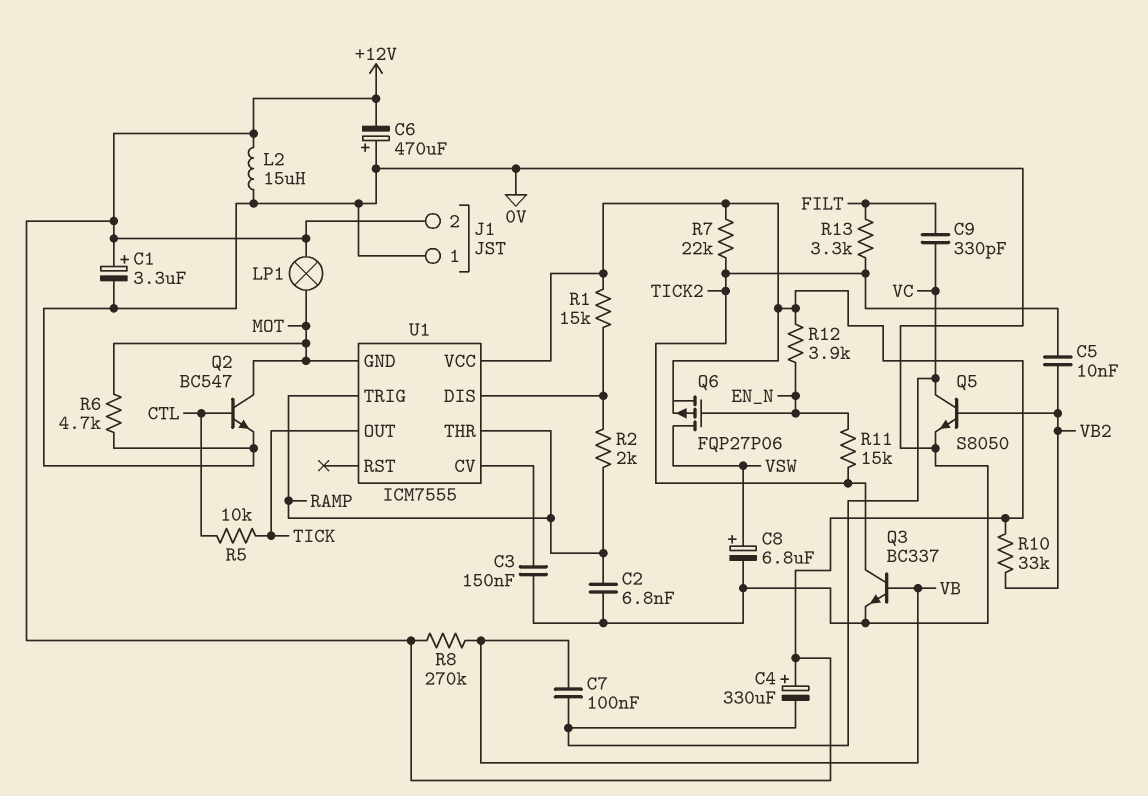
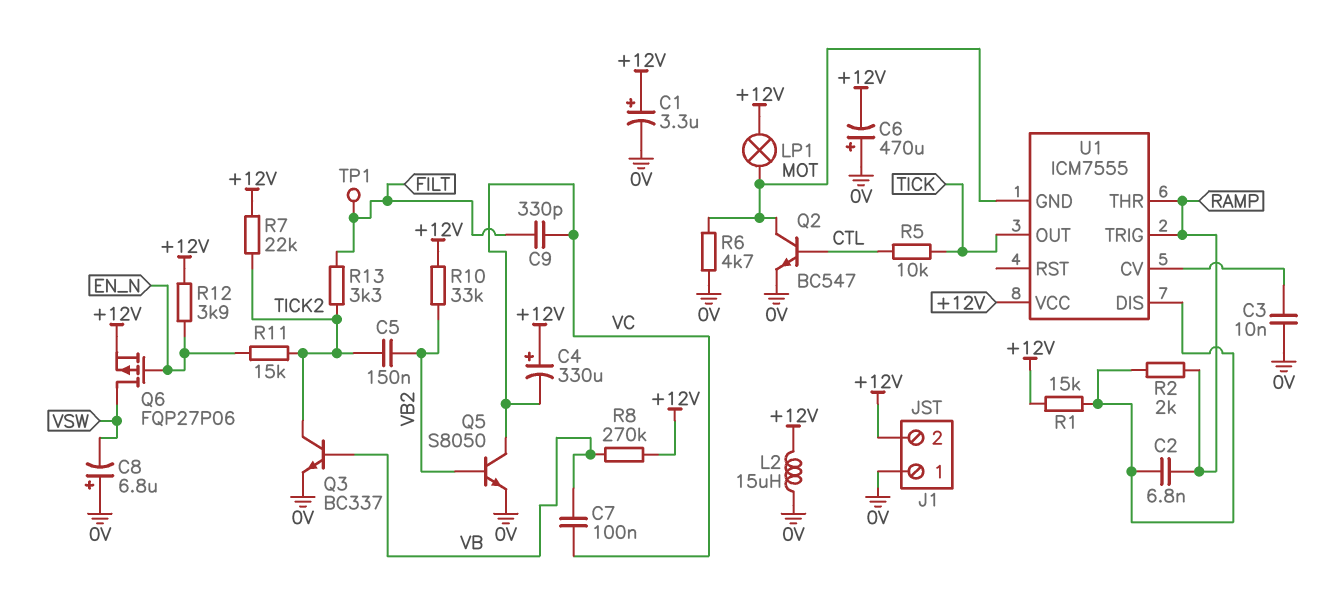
C2: 6.8nF (0V, RAMP) -> 6.8nF (RAMP, U1/DIS)
C3: 150nF (0V, U1/CV) -> 10nF (0V, U1/CV)
C5: 10nF (TICK2, VB2) -> 150nF (TICK2, VB2)
C8: 6.8uF (plus VSW, minus 0V) -> 6.8uF (plus 0V, minus VSW)
TP1: none -> test point (FILT)

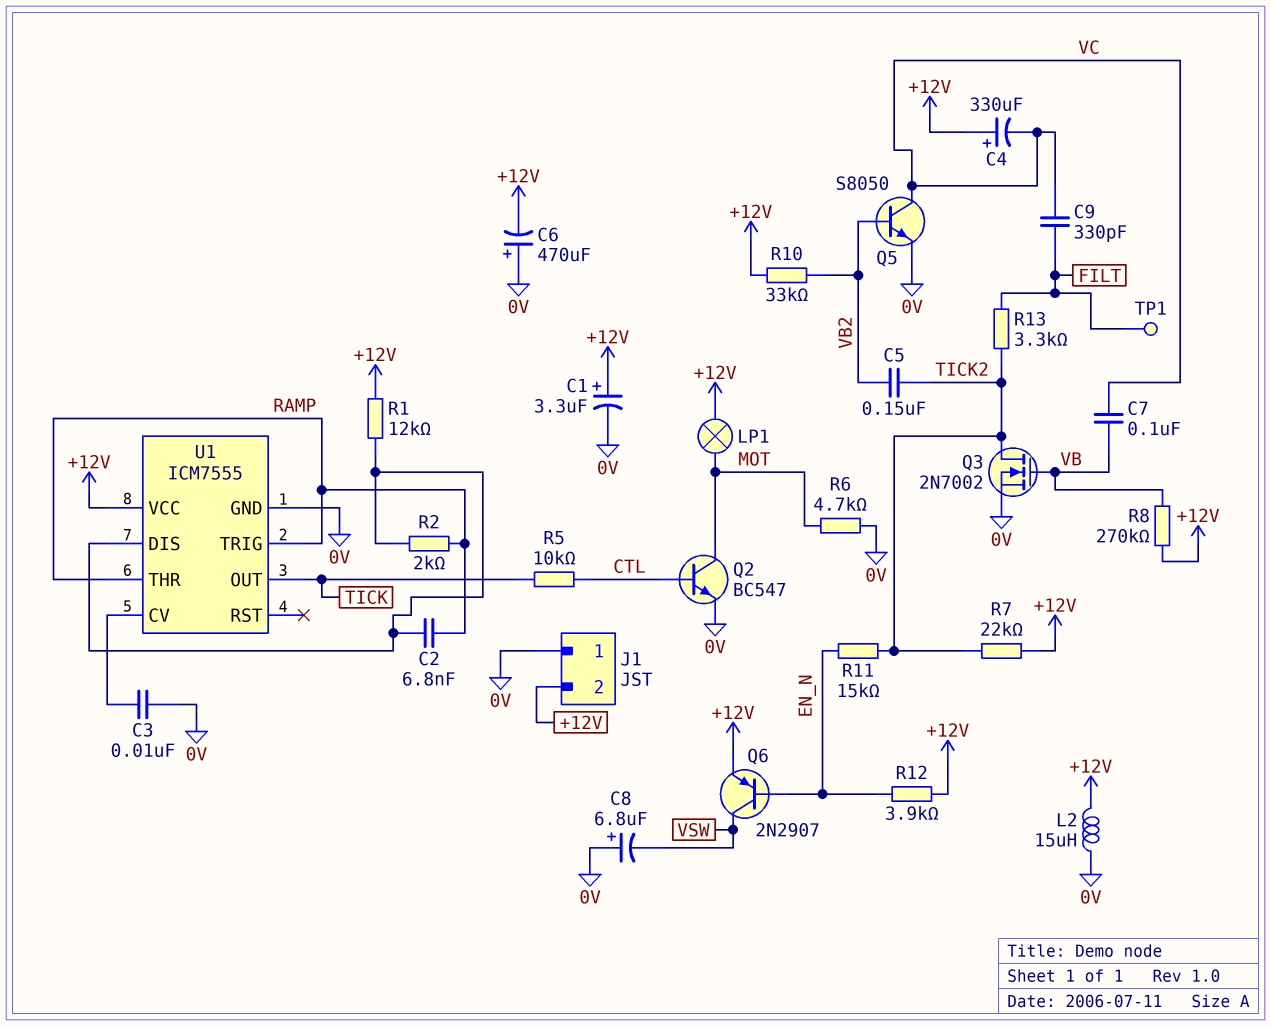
Q3: NPN BC337 (B VB, C TICK2, E 0V) -> NMOS 2N7002 (G VB, D TICK2, S 0V)
Q6: PMOS FQP27P06 (G EN_N, D VSW, S +12V) -> PNP 2N2907 (B EN_N, C VSW, E +12V)
R1: 15k (+12V, U1/DIS) -> 12k (+12V, U1/DIS)
U1 pin GND: MOT -> 0V

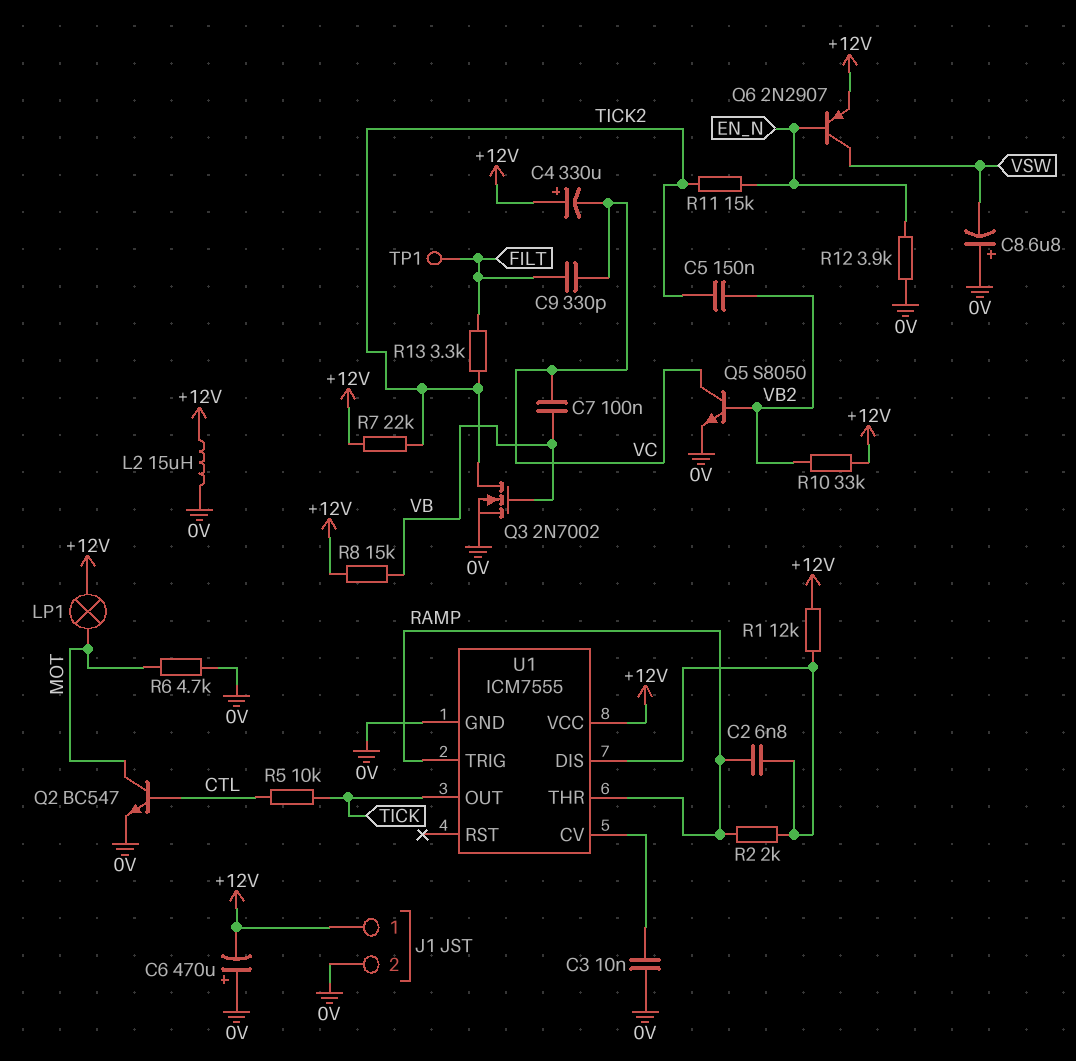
C1: 3.3uF (plus +12V, minus 0V) -> none
J1 pin 1: 0V -> +12V
J1 pin 2: +12V -> 0V
R8: 270k (+12V, VB) -> 15k (+12V, VB)
R12: 3.9k (+12V, EN_N) -> 3.9k (0V, EN_N)

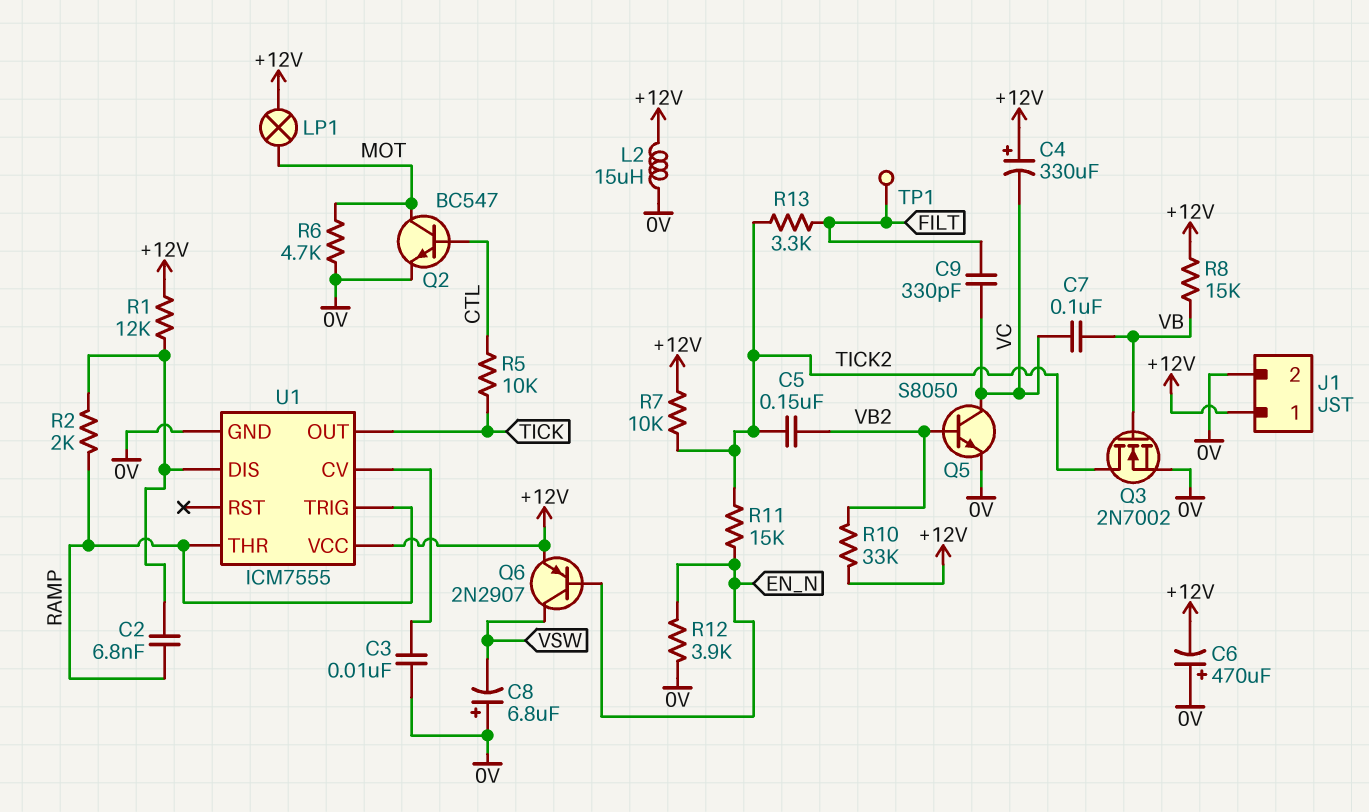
R7: 22k (+12V, TICK2) -> 10k (+12V, TICK2)

